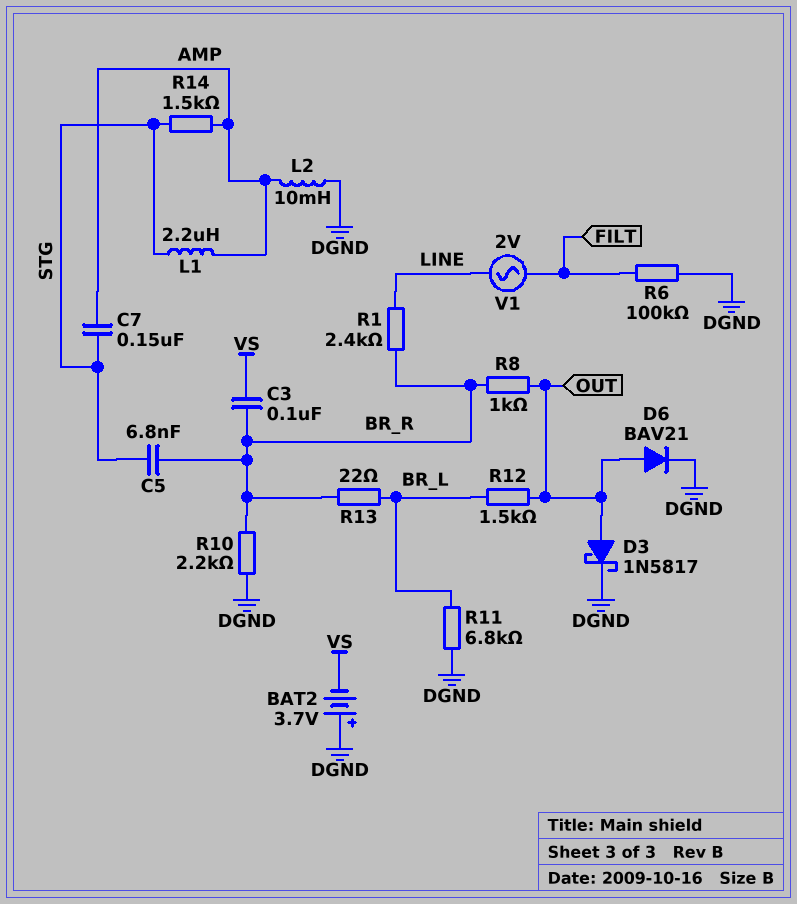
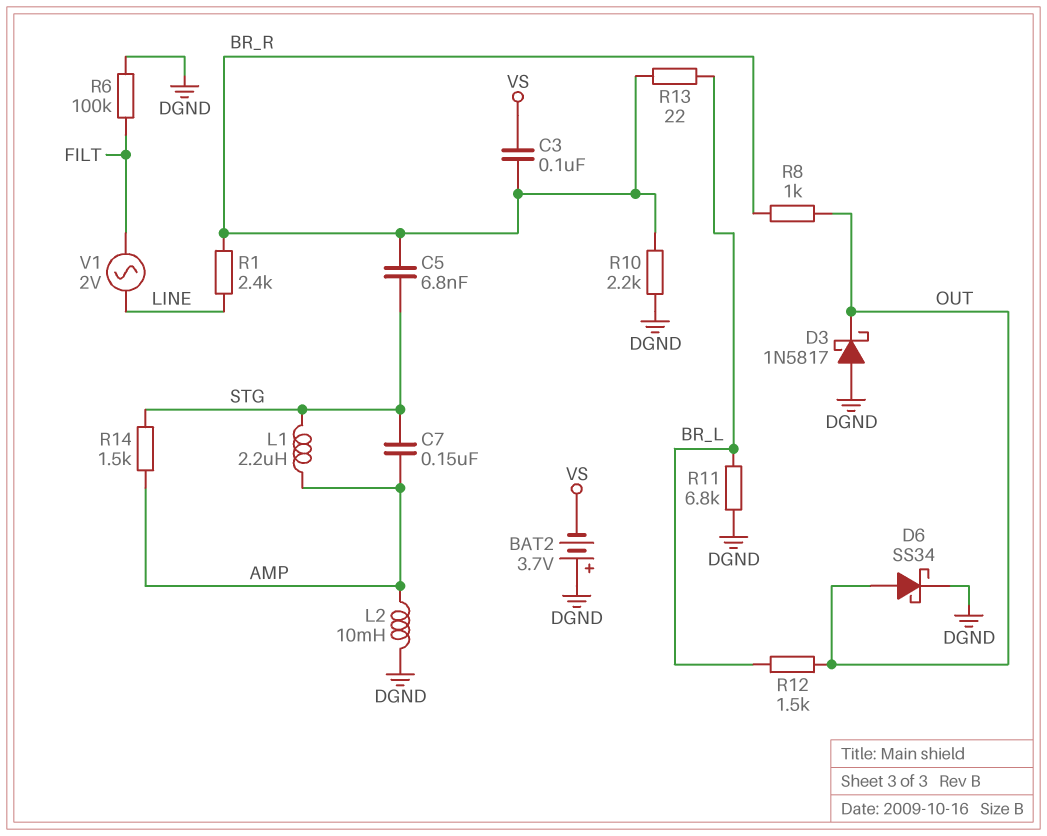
D3: schottky 1N5817 (A OUT, K DGND) -> schottky 1N5817 (A DGND, K OUT)
D6: diode BAV21 (A OUT, K DGND) -> schottky SS34 (A OUT, K DGND)

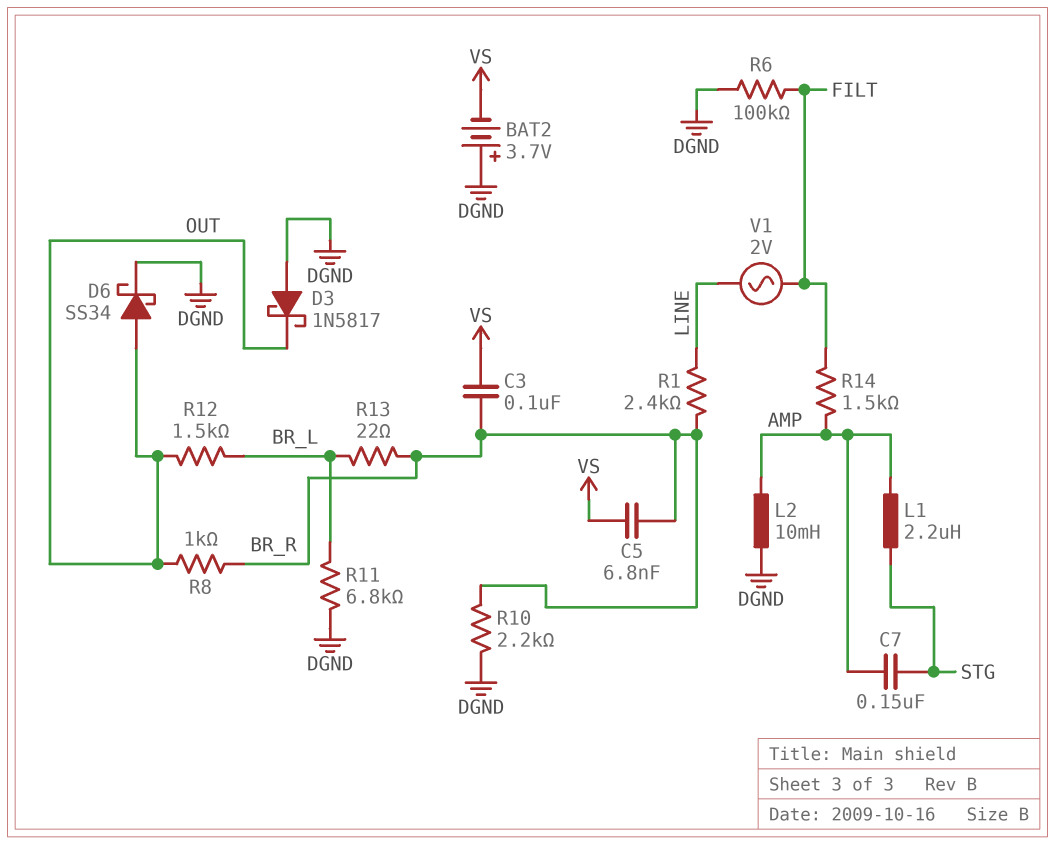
C5: 6.8nF (BR_R, STG) -> 6.8nF (BR_R, VS)
R14: 1.5k (AMP, STG) -> 1.5k (AMP, FILT)

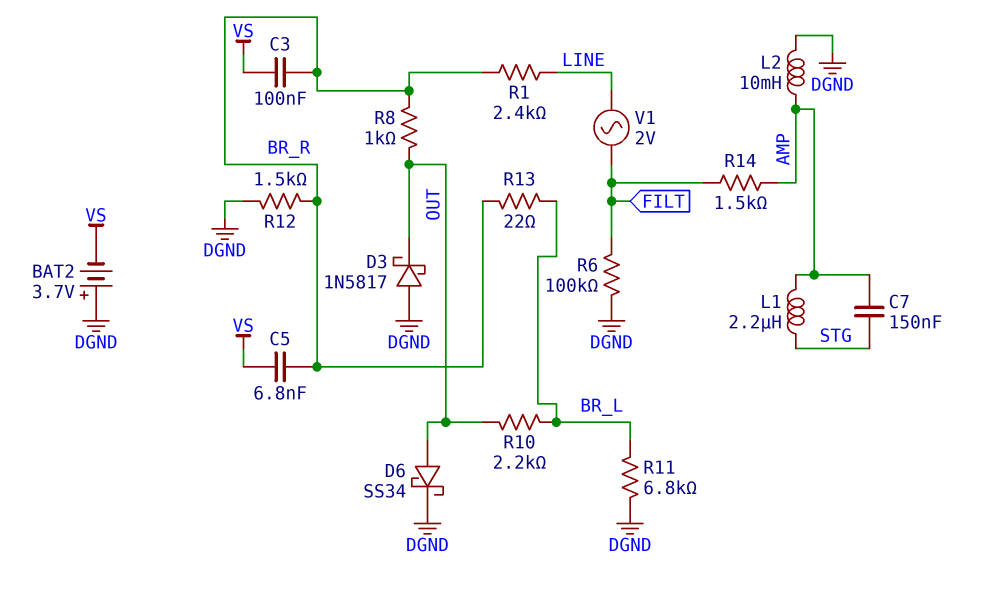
R10: 2.2k (BR_R, DGND) -> 2.2k (BR_L, OUT)
R12: 1.5k (BR_L, OUT) -> 1.5k (BR_R, DGND)

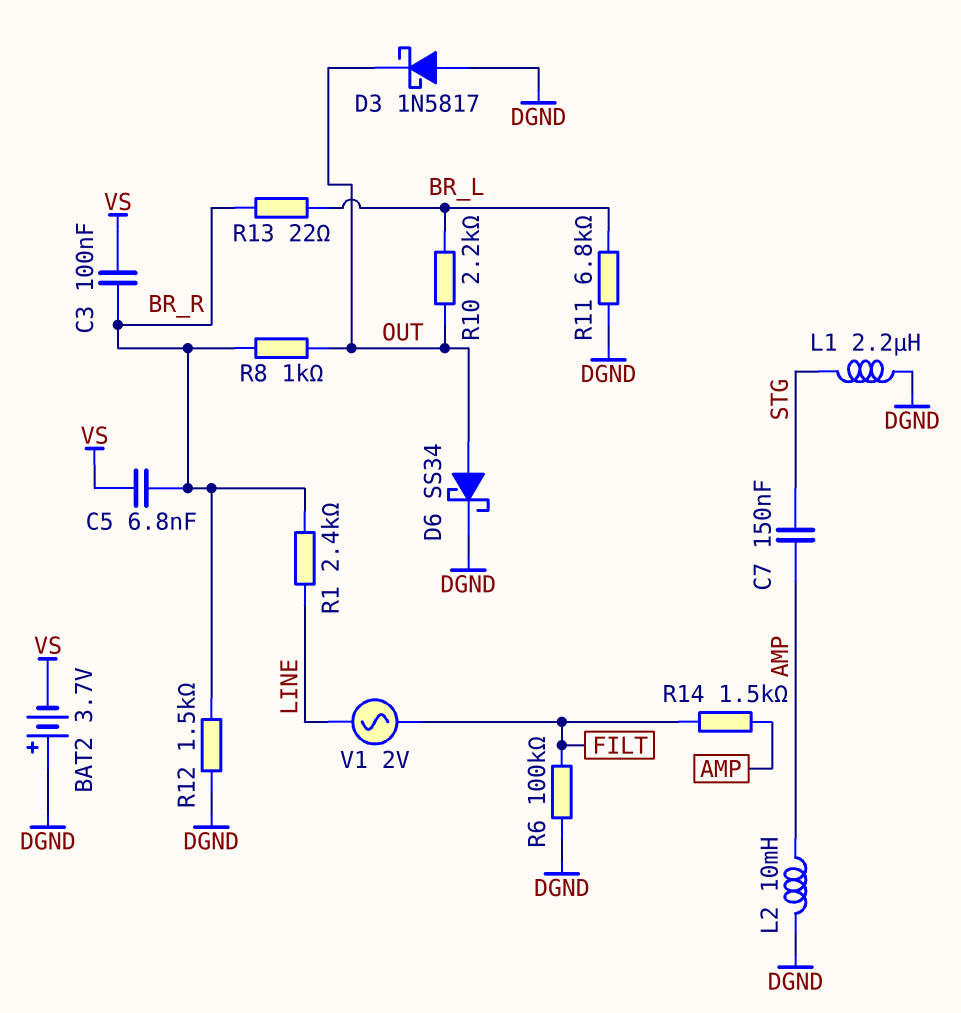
L1: 2.2uH (AMP, STG) -> 2.2uH (DGND, STG)

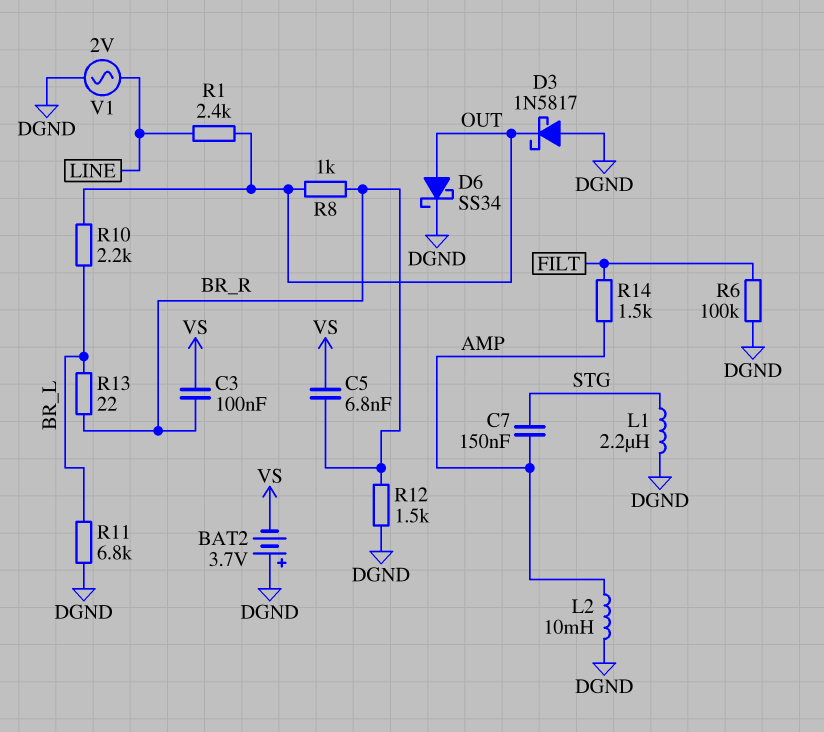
R1: 2.4k (BR_R, LINE) -> 2.4k (LINE, OUT)
V1: AC 2V (FILT, LINE) -> AC 2V (DGND, LINE)

